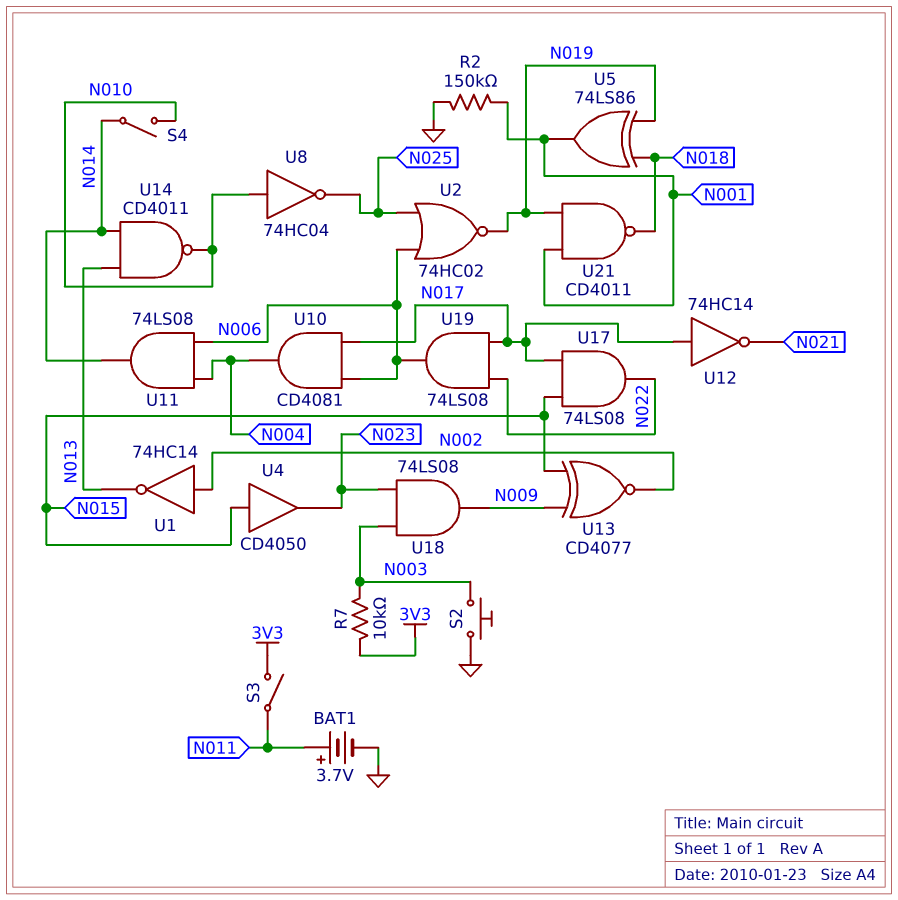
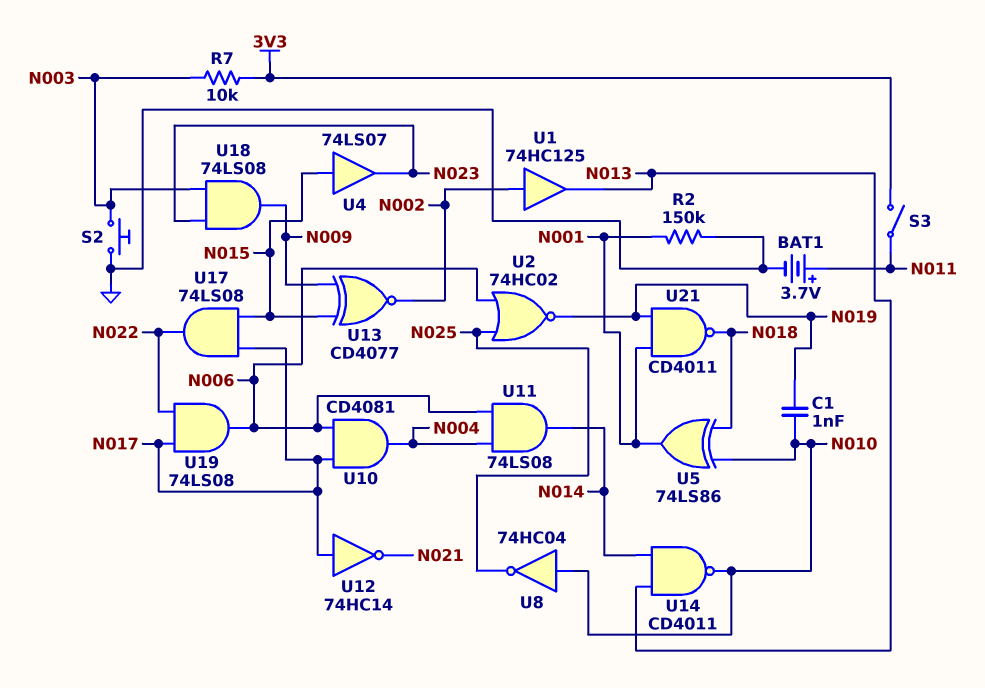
C1: none -> 1nF (N010, N019)
S4: switch (N010, N014) -> none
U1: NOT 74HC14 (in N002, out N013) -> buffer 74HC125 (in N002, out N013)
U4: buffer CD4050 (in N015, out N023) -> buffer 74LS07 (in N015, out N023)
U5: XOR 74LS86 (in N018, in N019, out N001) -> XOR 74LS86 (in N010, in N018, out N001)

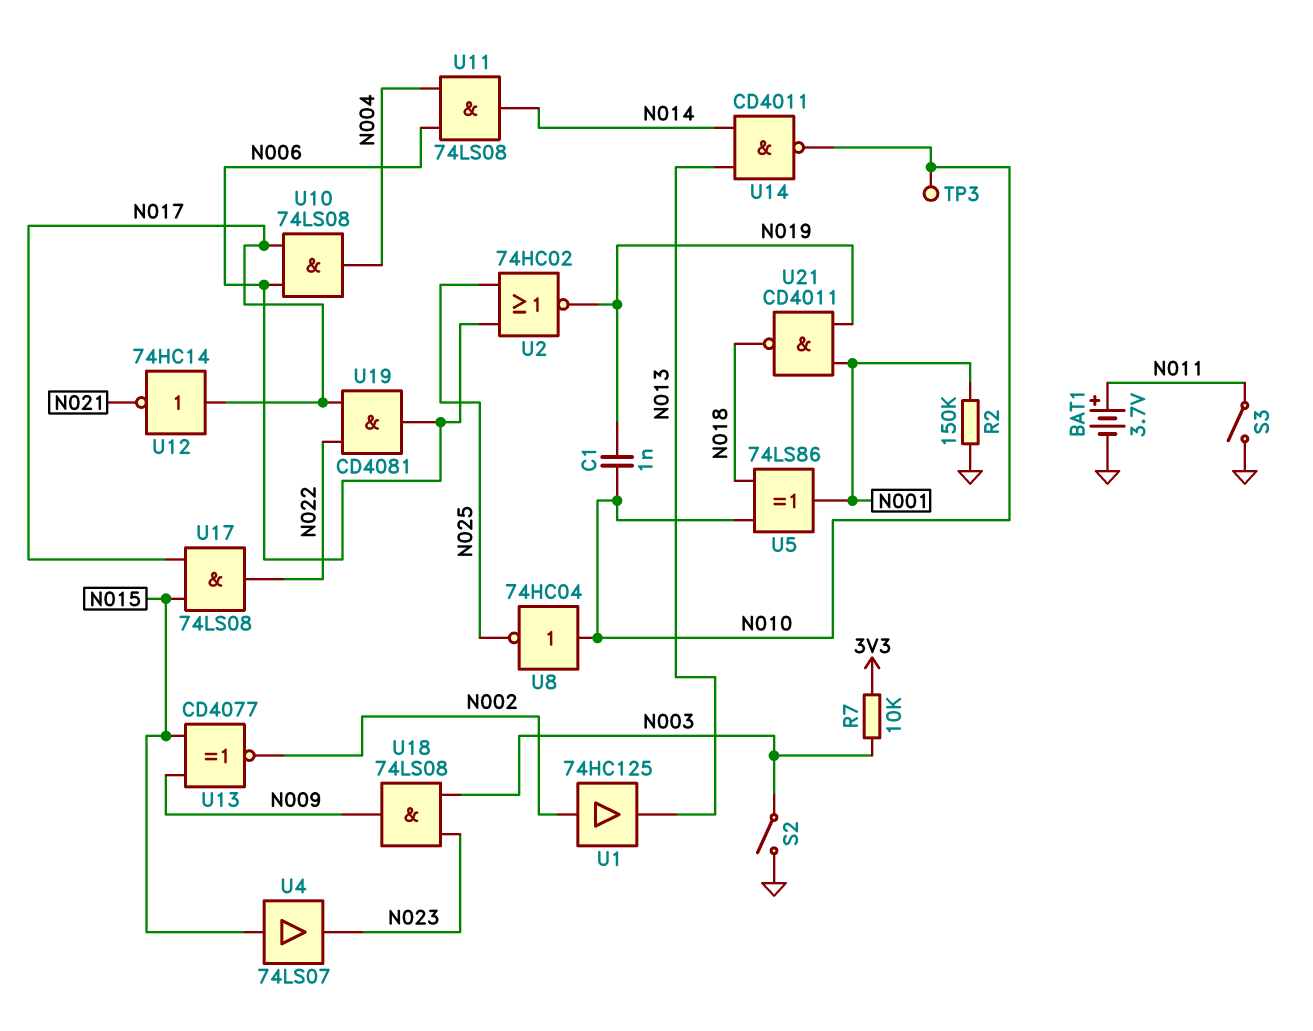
S2: button (GND, N003) -> switch (GND, N003)
S3: switch (3V3, N011) -> switch (GND, N011)
TP3: none -> test point (N010)
U10: AND CD4081 (in N006, in N017, out N004) -> AND 74LS08 (in N006, in N017, out N004)
U19: AND 74LS08 (in N017, in N022, out N006) -> AND CD4081 (in N017, in N022, out N006)

